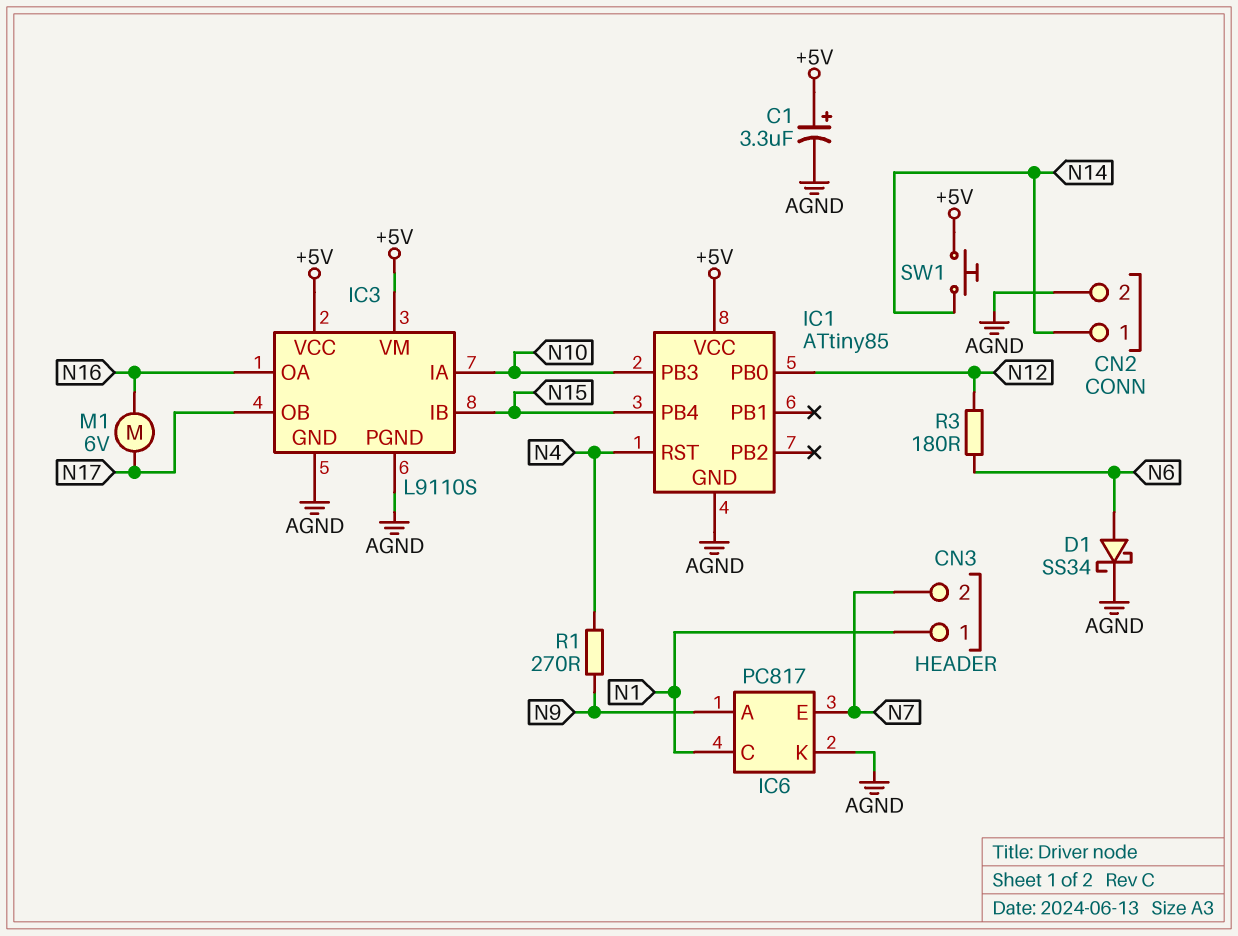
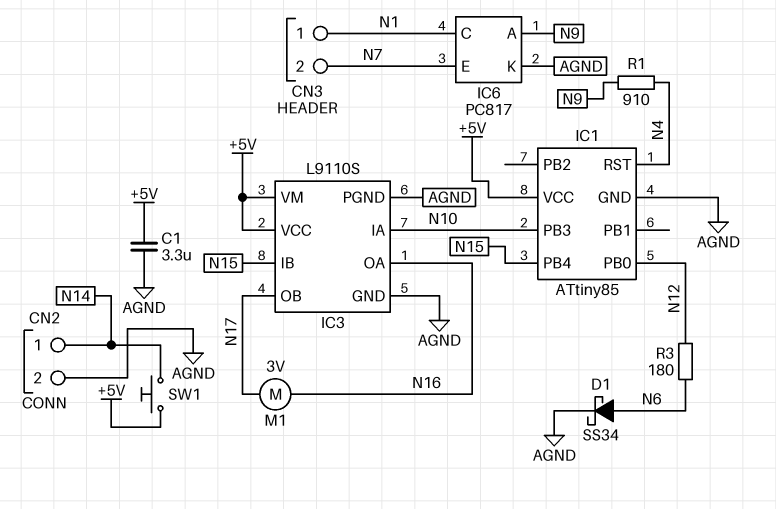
C1: 3.3uF (plus +5V, minus AGND) -> 3.3uF (+5V, AGND)
M1: motor 6V (N16, N17) -> motor 3V (N16, N17)
R1: 270 (N4, N9) -> 910 (N4, N9)

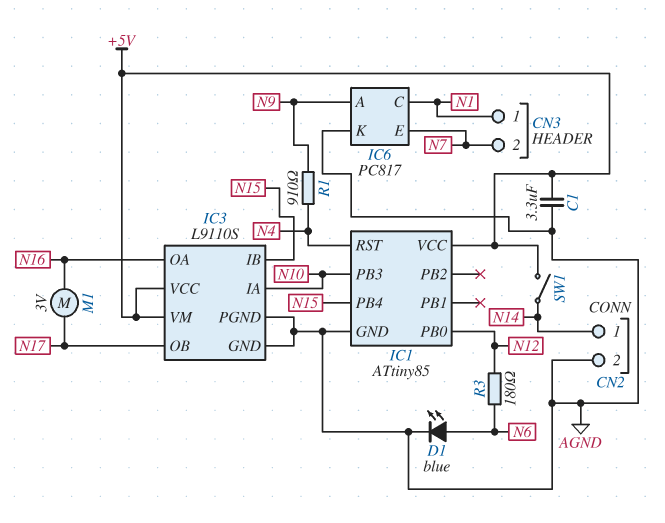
D1: schottky SS34 (A N6, K AGND) -> LED blue (A N6, K AGND)
SW1: button (+5V, N14) -> switch (+5V, N14)

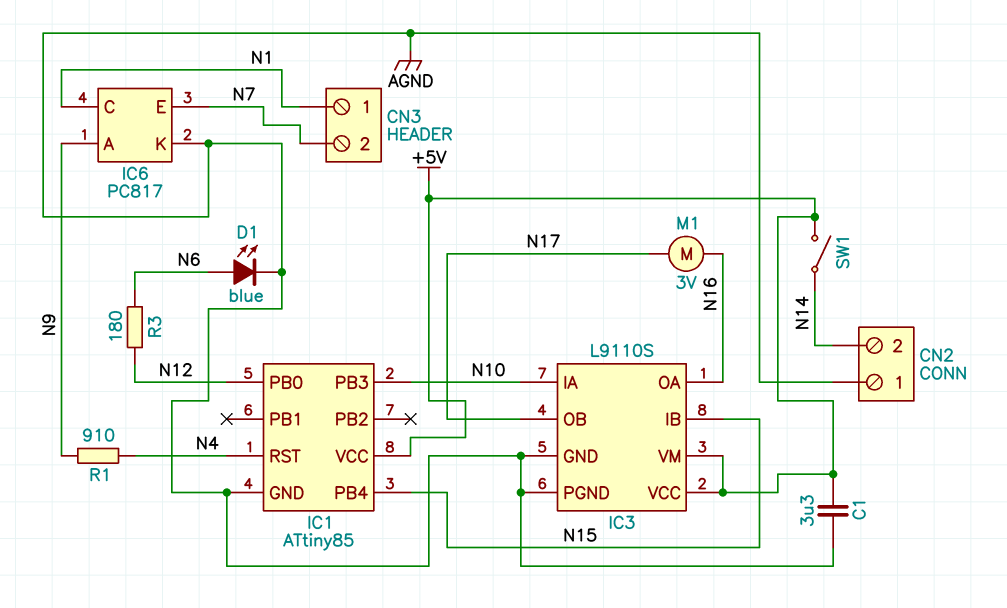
CN2 pin 1: N14 -> AGND
CN2 pin 2: AGND -> N14

